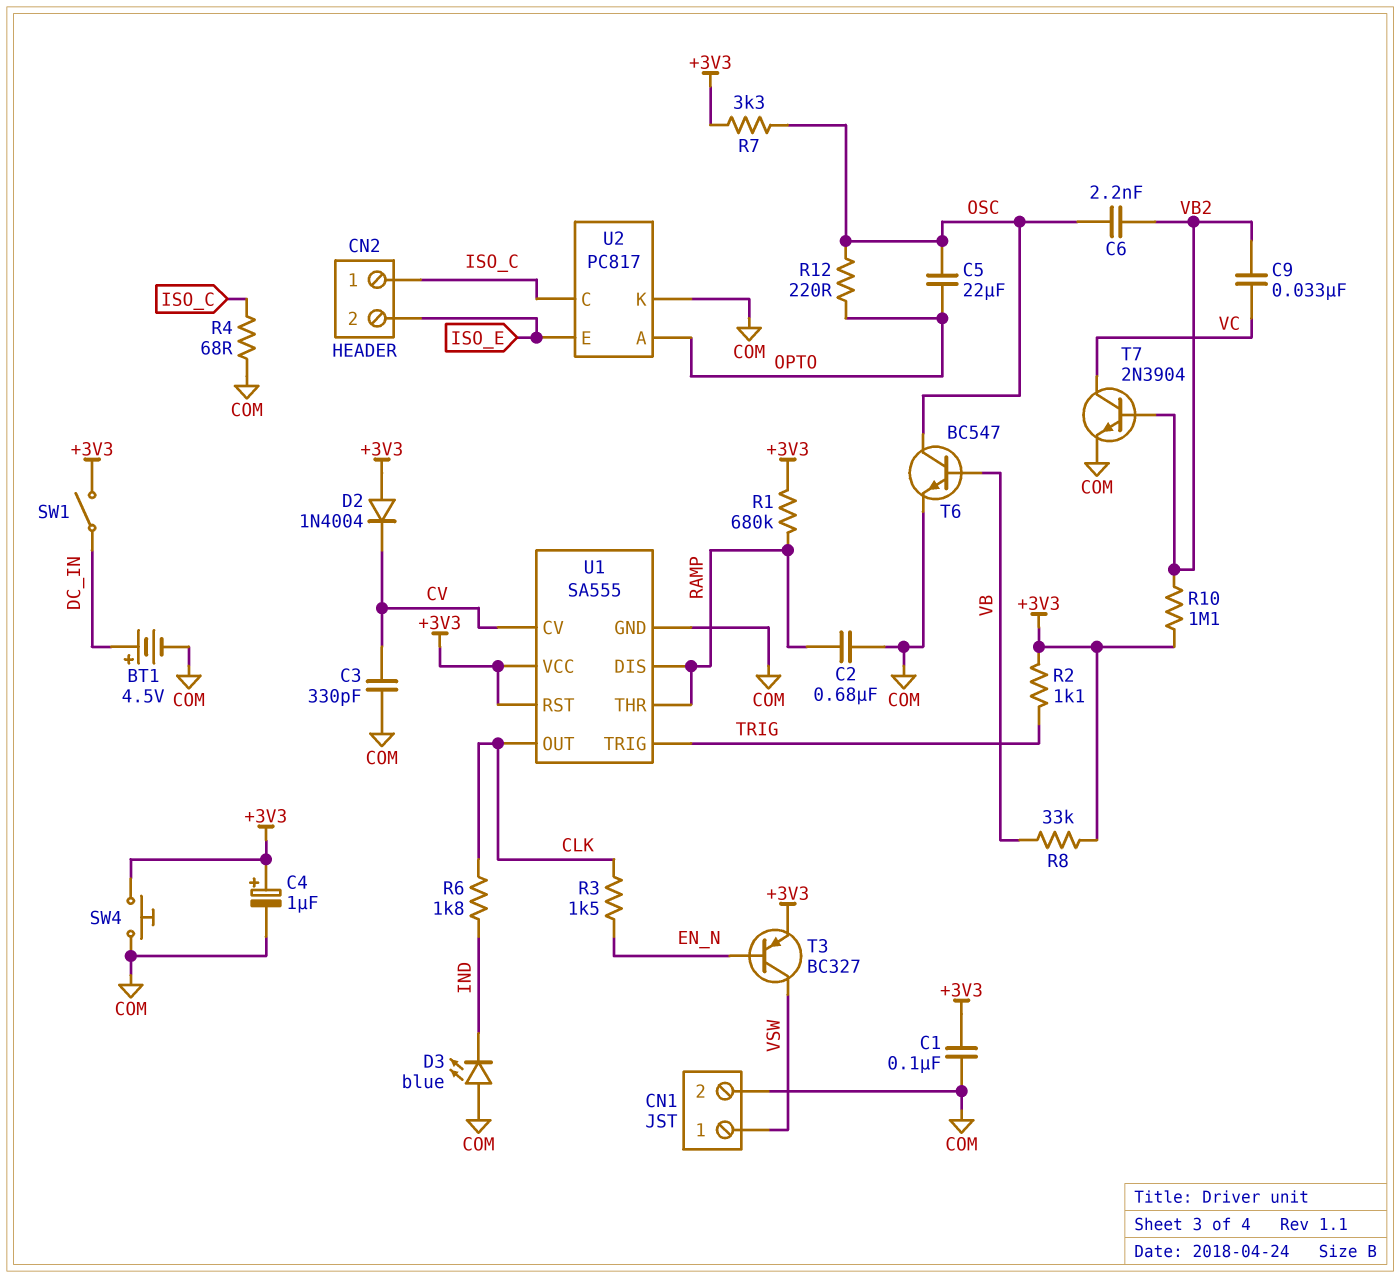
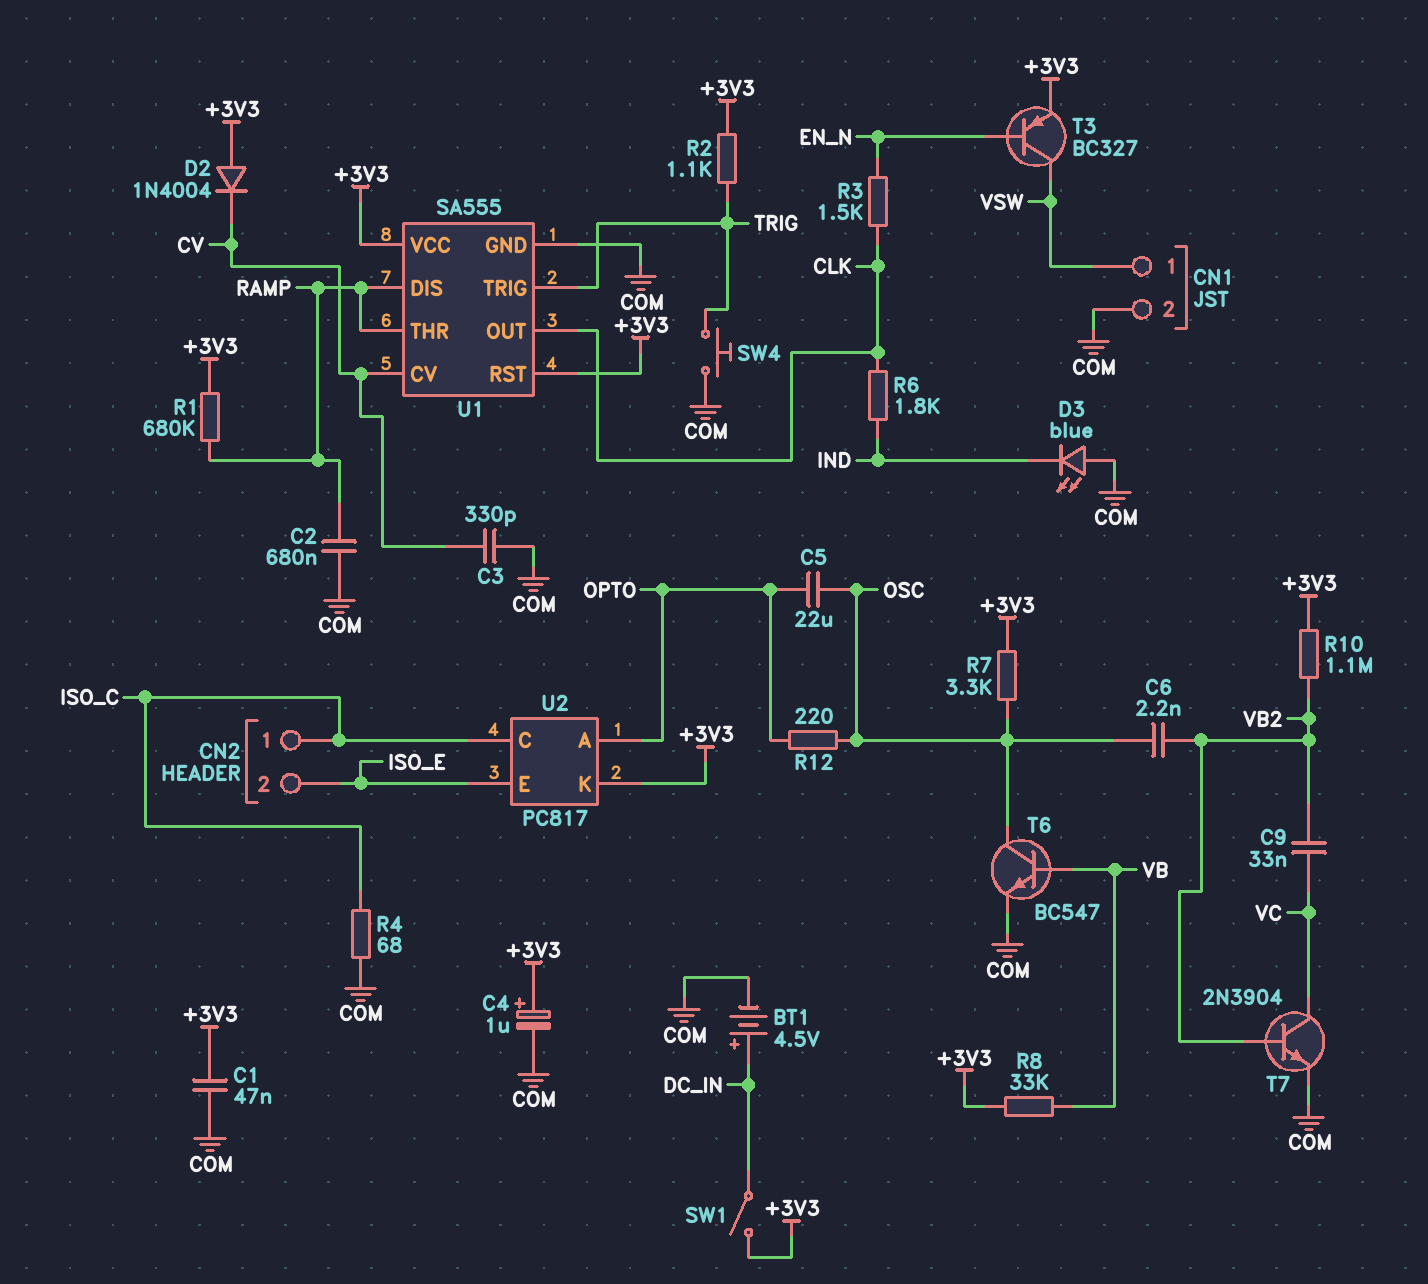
C1: 100nF (+3V3, COM) -> 47nF (+3V3, COM)
SW4: button (+3V3, COM) -> button (COM, TRIG)
U2 pin K: COM -> +3V3

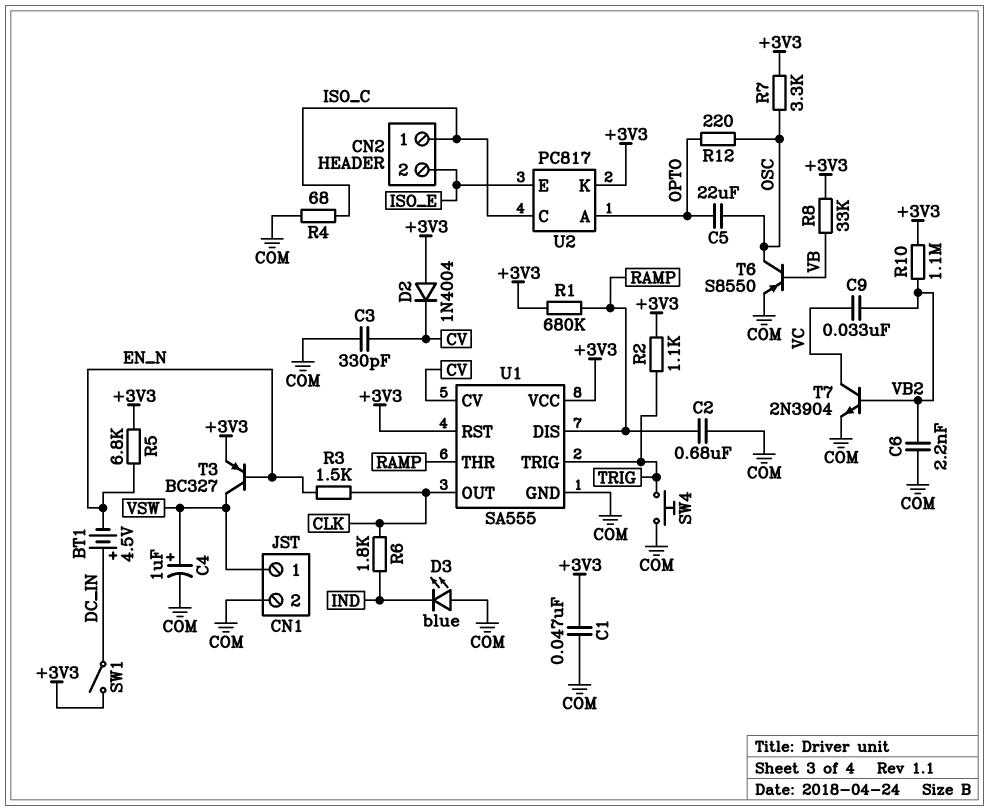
BT1: 4.5V (plus DC_IN, minus COM) -> 4.5V (plus DC_IN, minus EN_N)
C4: 1uF (plus +3V3, minus COM) -> 1uF (plus VSW, minus COM)
C6: 2.2nF (OSC, VB2) -> 2.2nF (COM, VB2)
R5: none -> 6.8k (+3V3, EN_N)
T6: NPN BC547 (B VB, C OSC, E COM) -> PNP S8550 (B VB, C OSC, E COM)

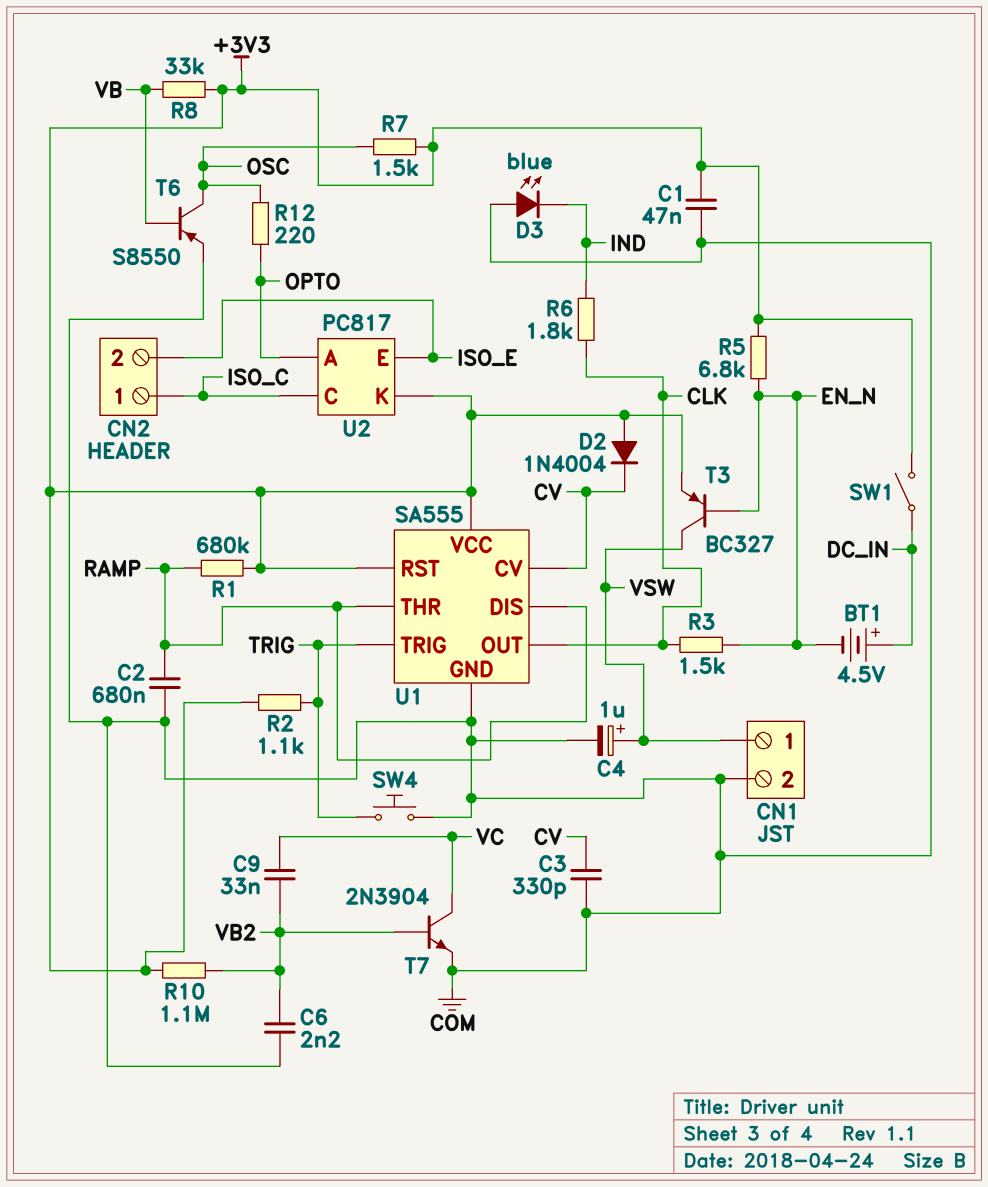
C5: 22uF (OPTO, OSC) -> none
R4: 68 (COM, ISO_C) -> none
R7: 3.3k (+3V3, OSC) -> 1.5k (+3V3, OSC)

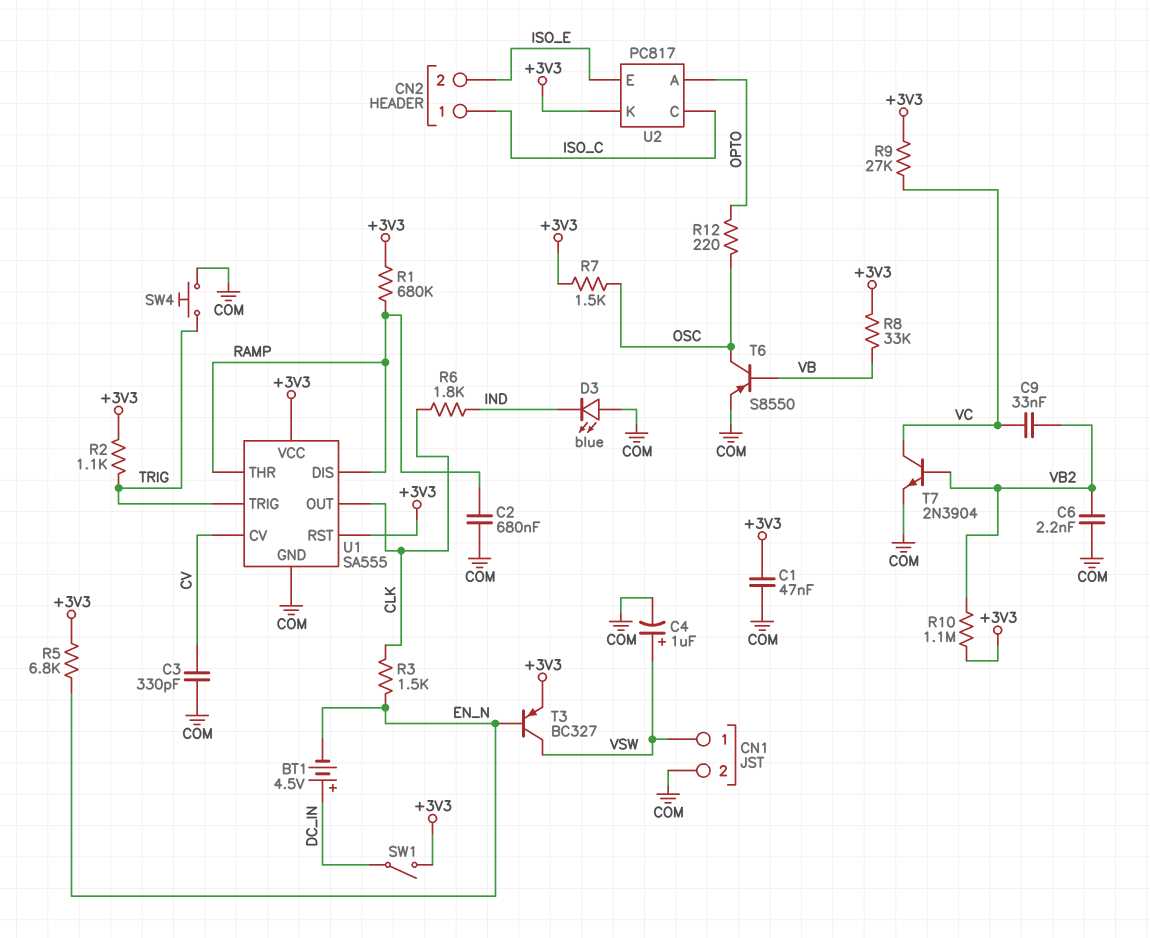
D2: diode 1N4004 (A +3V3, K CV) -> none
R9: none -> 27k (+3V3, VC)

